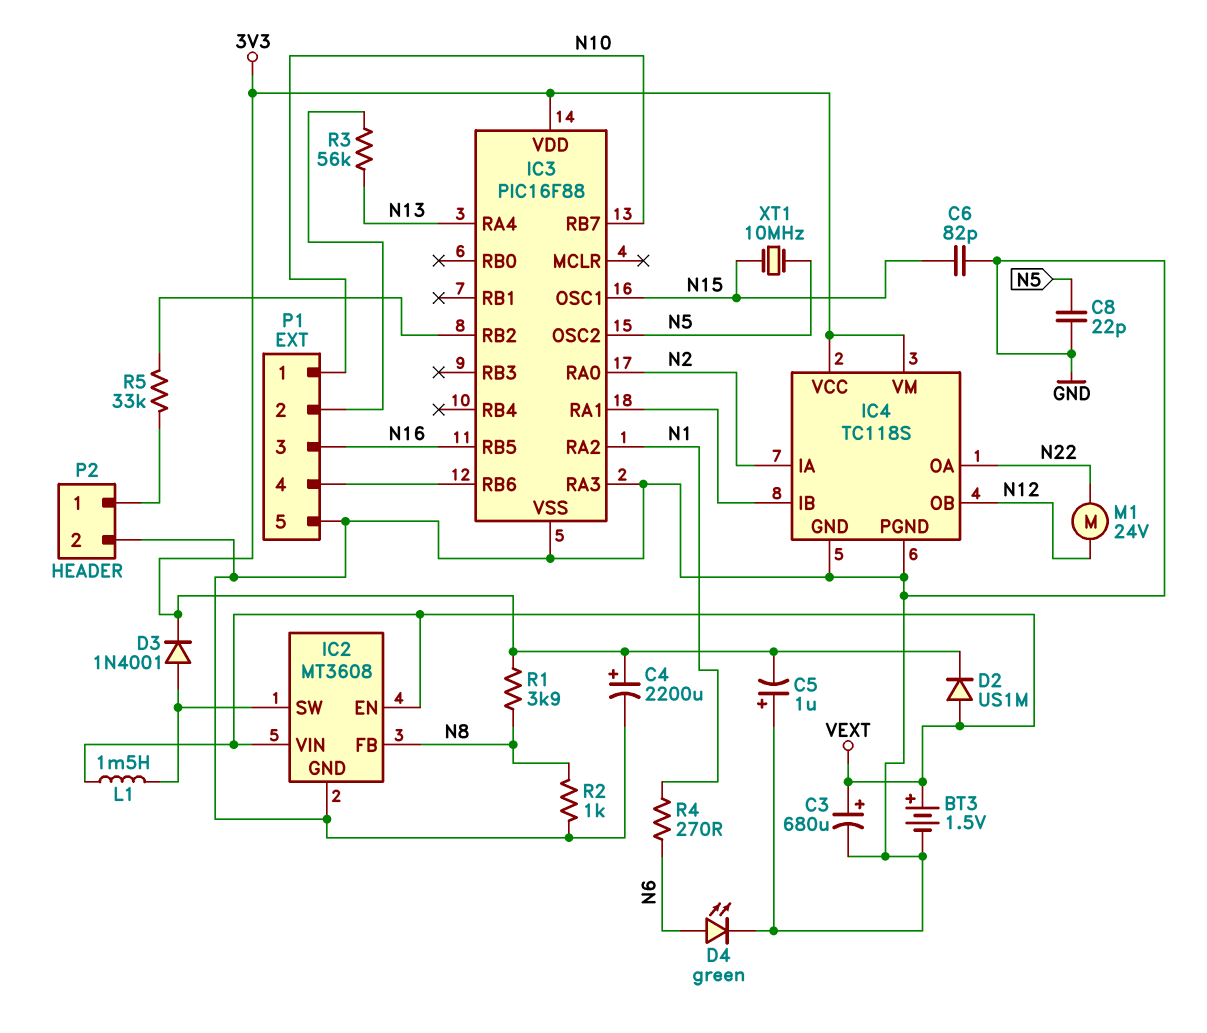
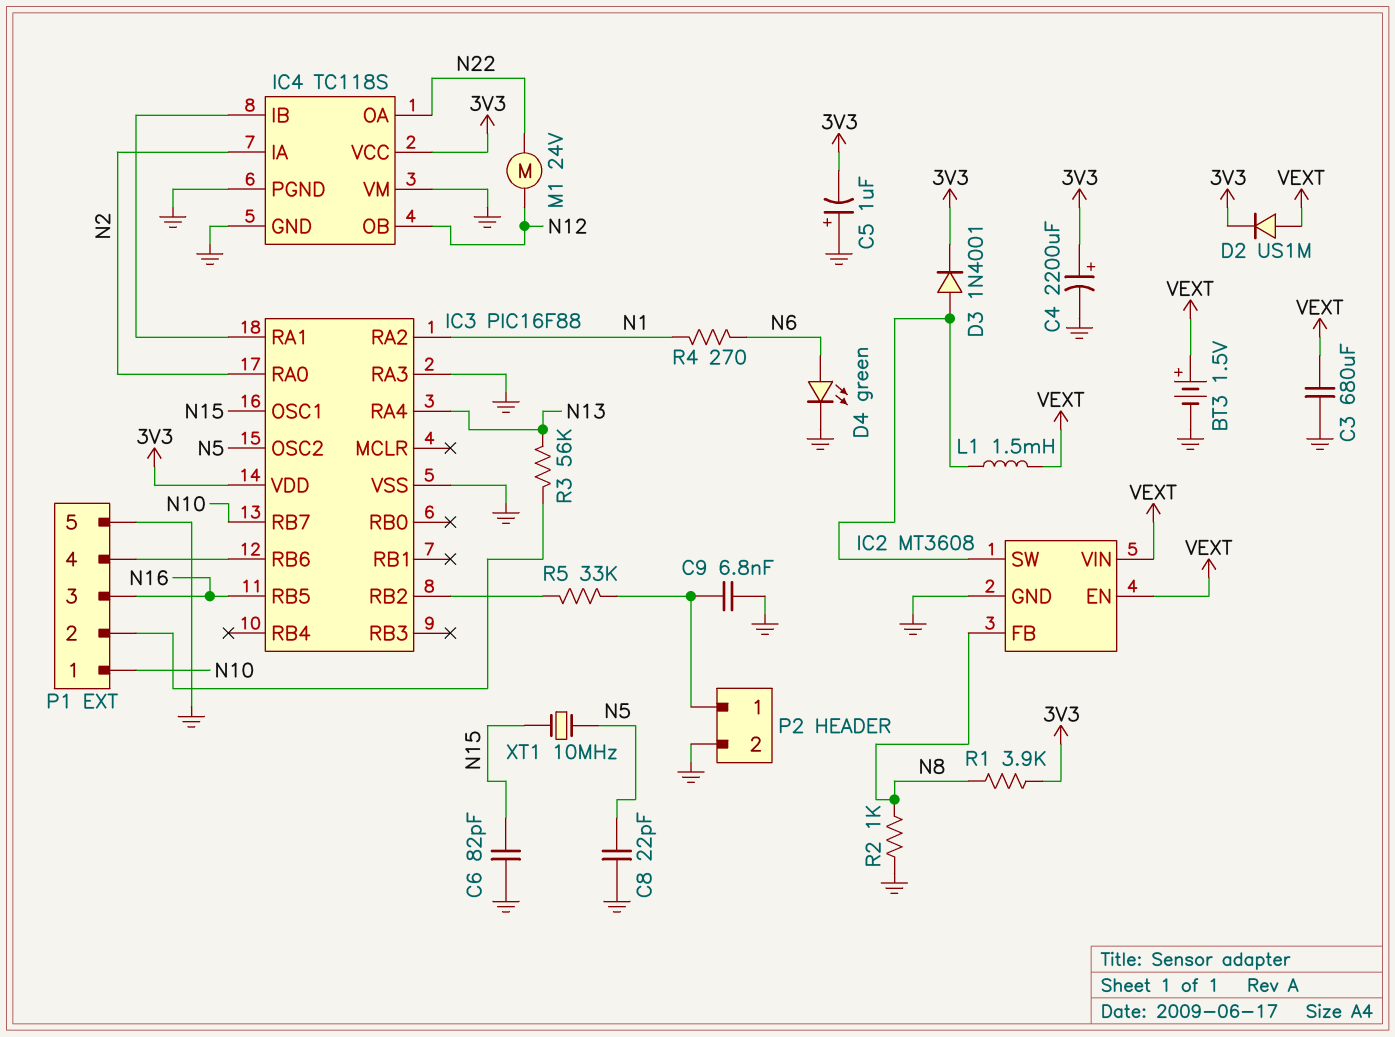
C3: 680uF (plus VEXT, minus GND) -> 680uF (GND, VEXT)
C9: none -> 6.8nF (GND, P2/1)
IC4 pin VM: 3V3 -> GND

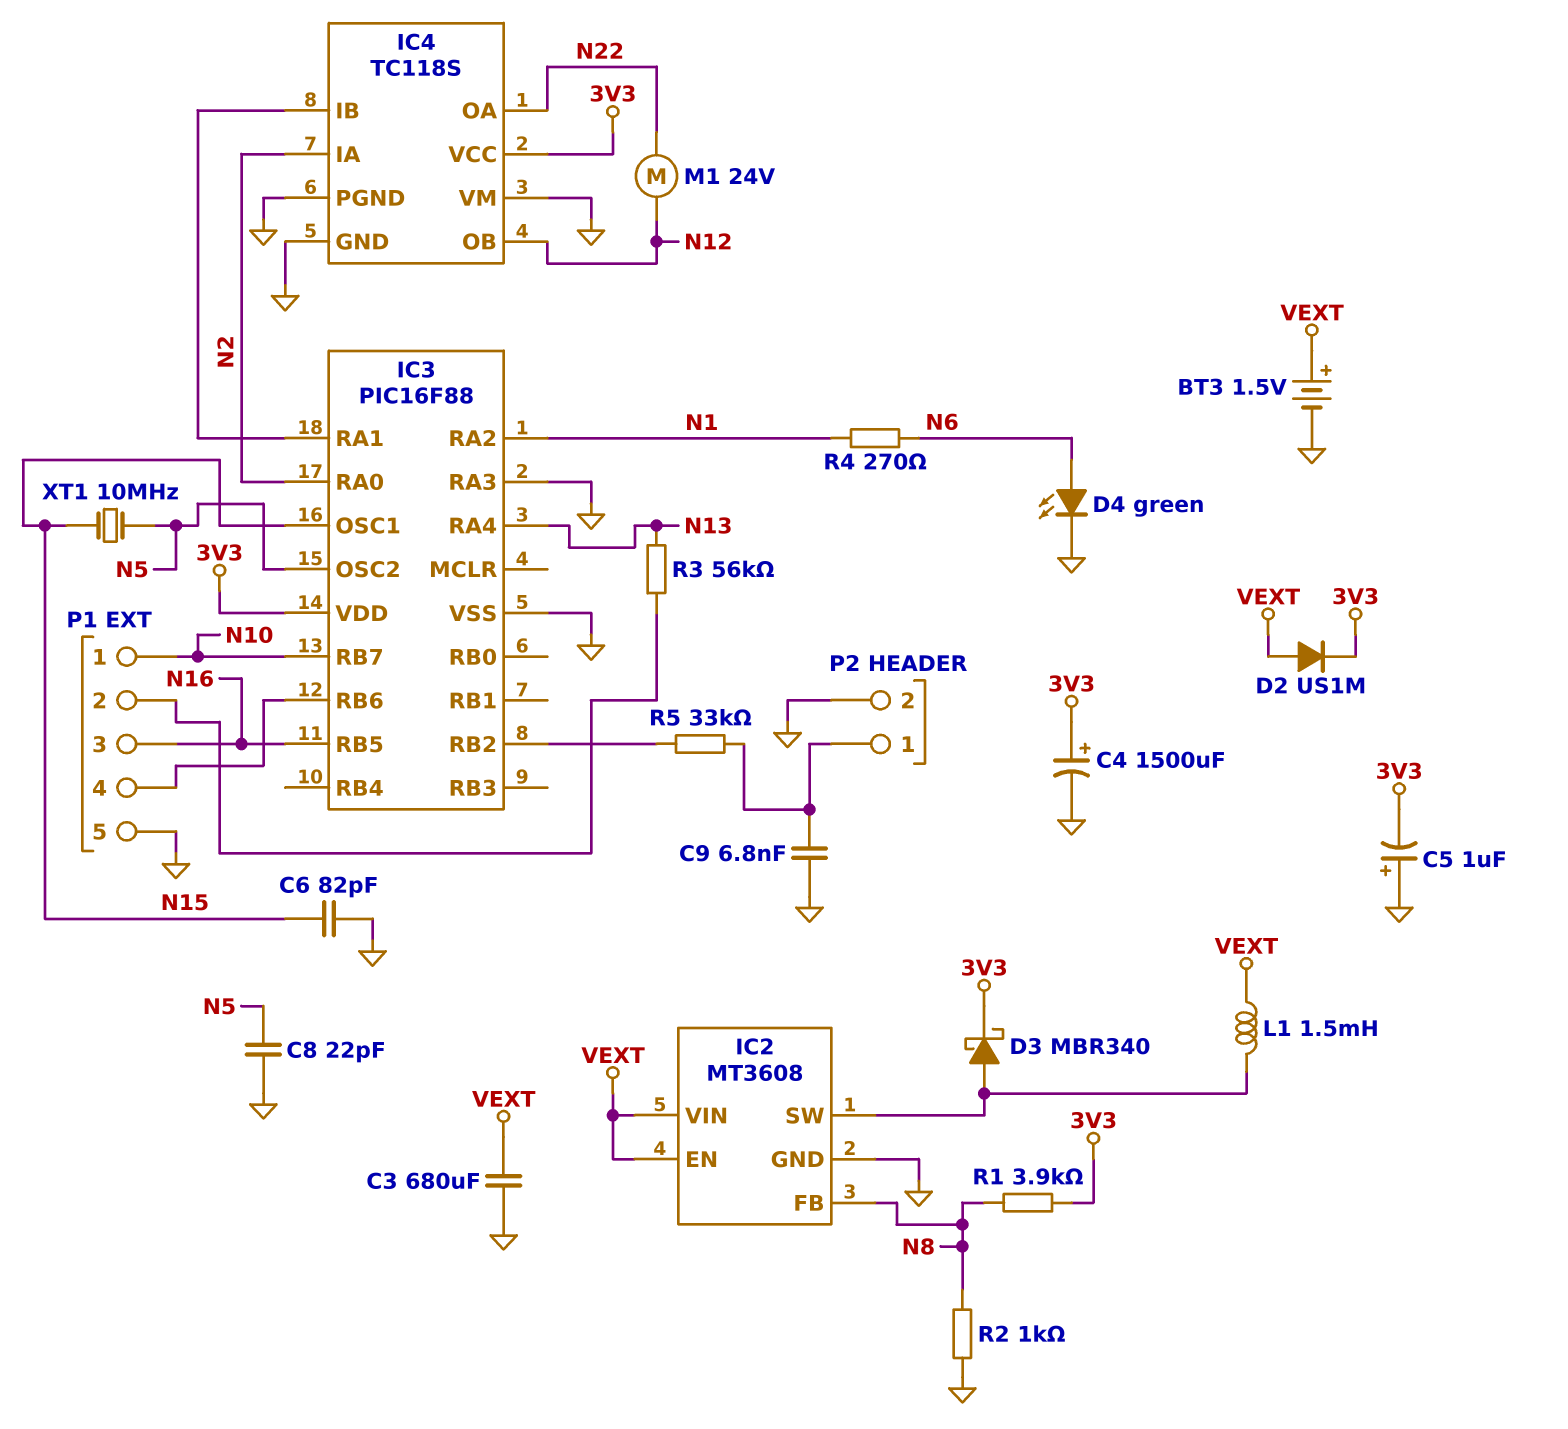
C4: 2200uF (plus 3V3, minus GND) -> 1500uF (plus 3V3, minus GND)
D3: diode 1N4001 (A IC2/SW, K 3V3) -> schottky MBR340 (A IC2/SW, K 3V3)

